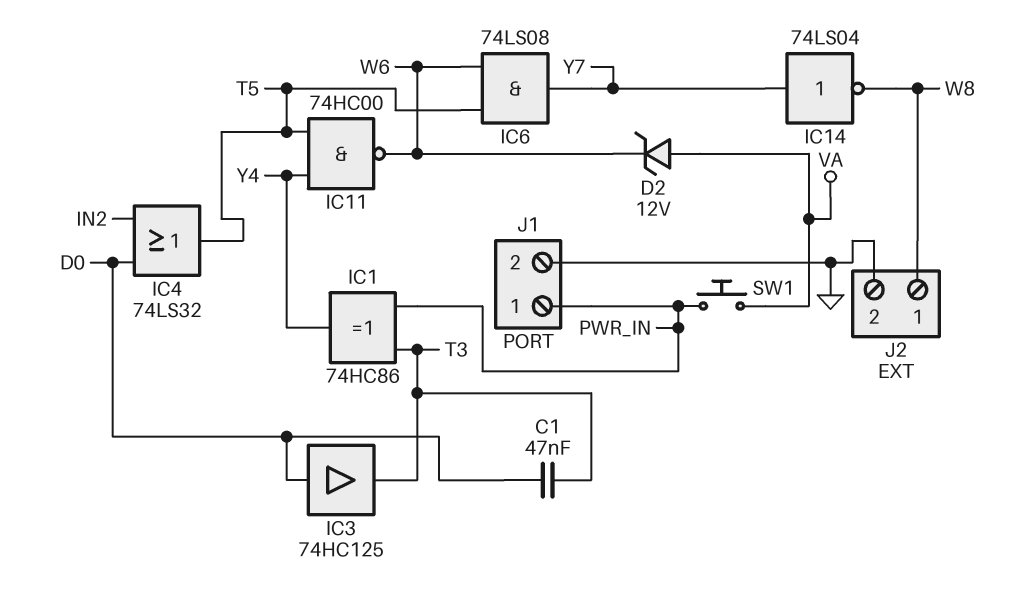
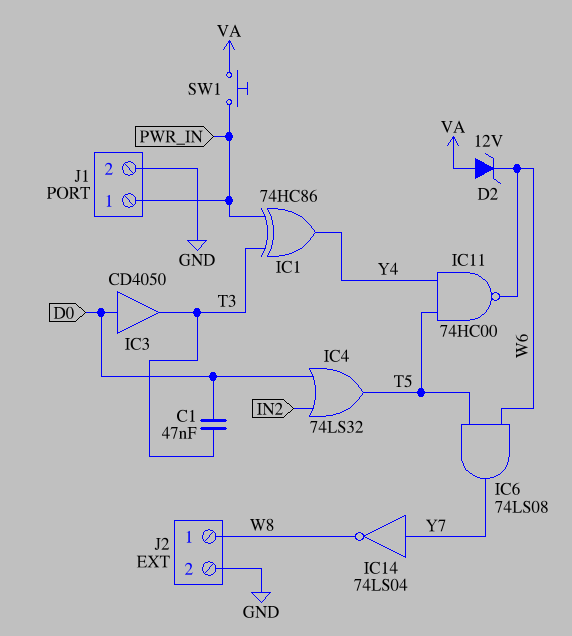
IC3: buffer 74HC125 (in D0, out T3) -> buffer CD4050 (in D0, out T3)

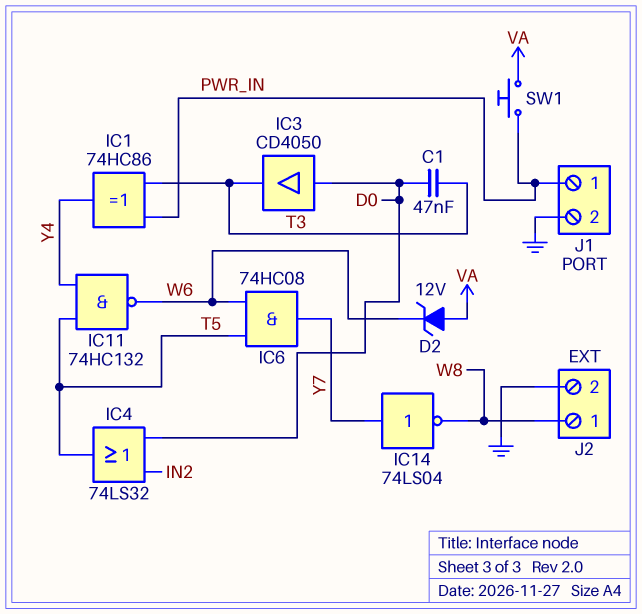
IC6: AND 74LS08 (in T5, in W6, out Y7) -> AND 74HC08 (in T5, in W6, out Y7)
IC11: NAND 74HC00 (in T5, in Y4, out W6) -> NAND 74HC132 (in T5, in Y4, out W6)

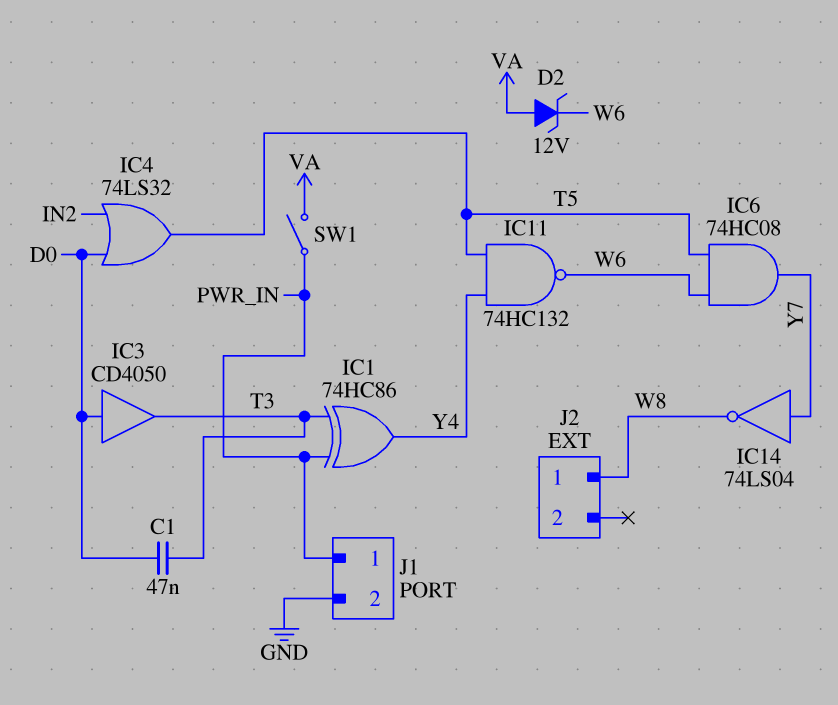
J2 pin 2: GND -> none
SW1: button (PWR_IN, VA) -> switch (PWR_IN, VA)

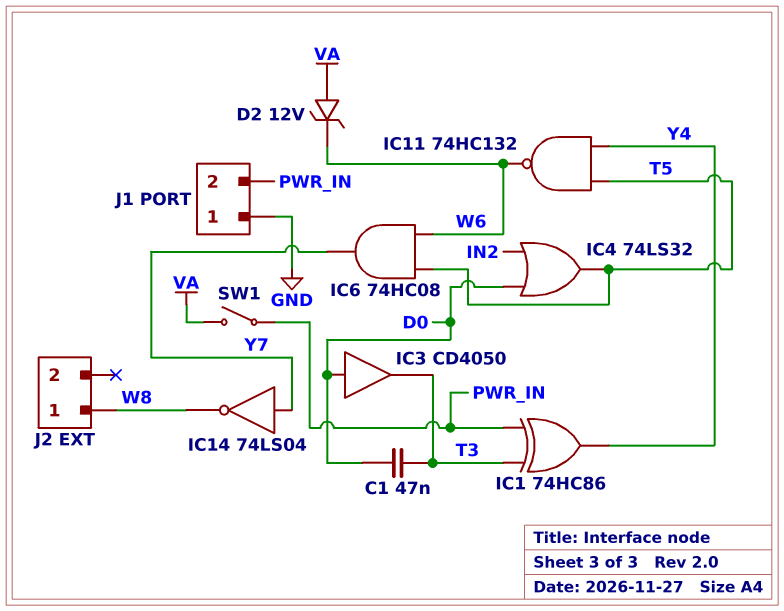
J1 pin 1: PWR_IN -> GND
J1 pin 2: GND -> PWR_IN

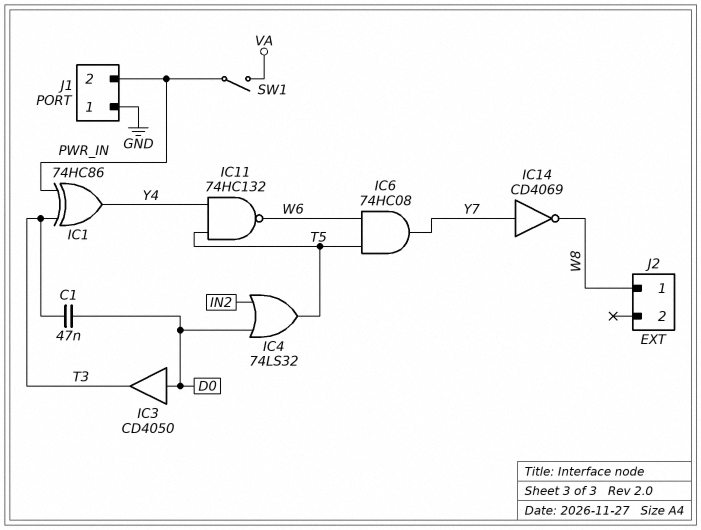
D2: zener 12V (A VA, K W6) -> none
IC14: NOT 74LS04 (in Y7, out W8) -> NOT CD4069 (in Y7, out W8)

